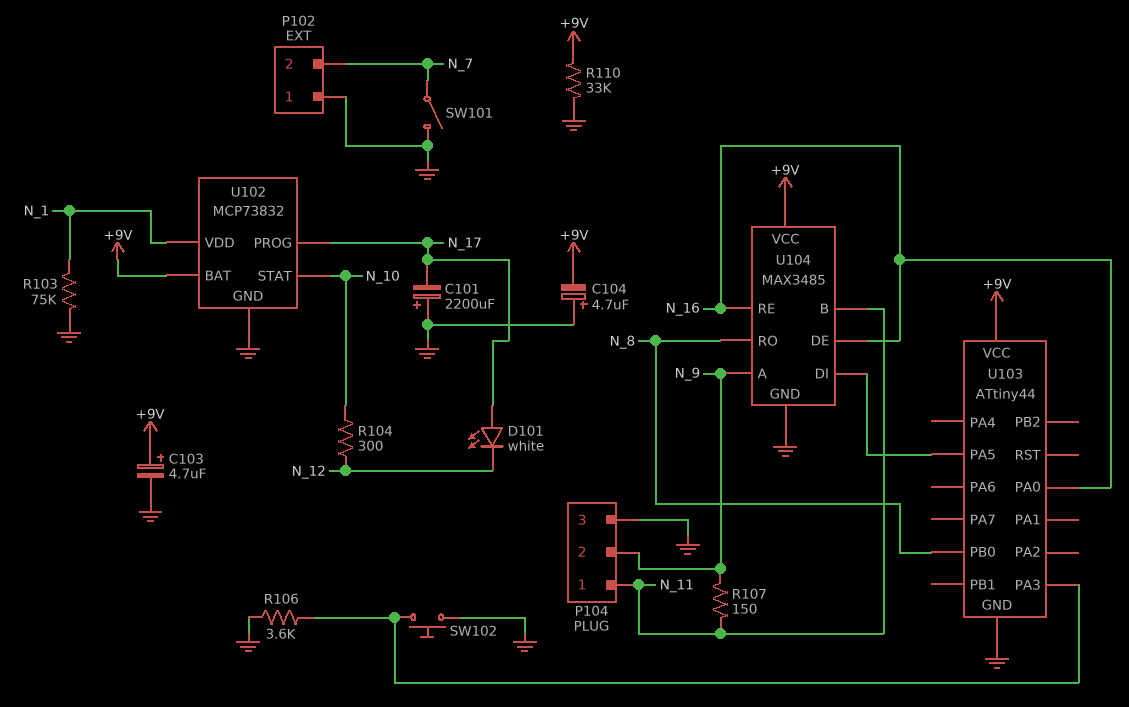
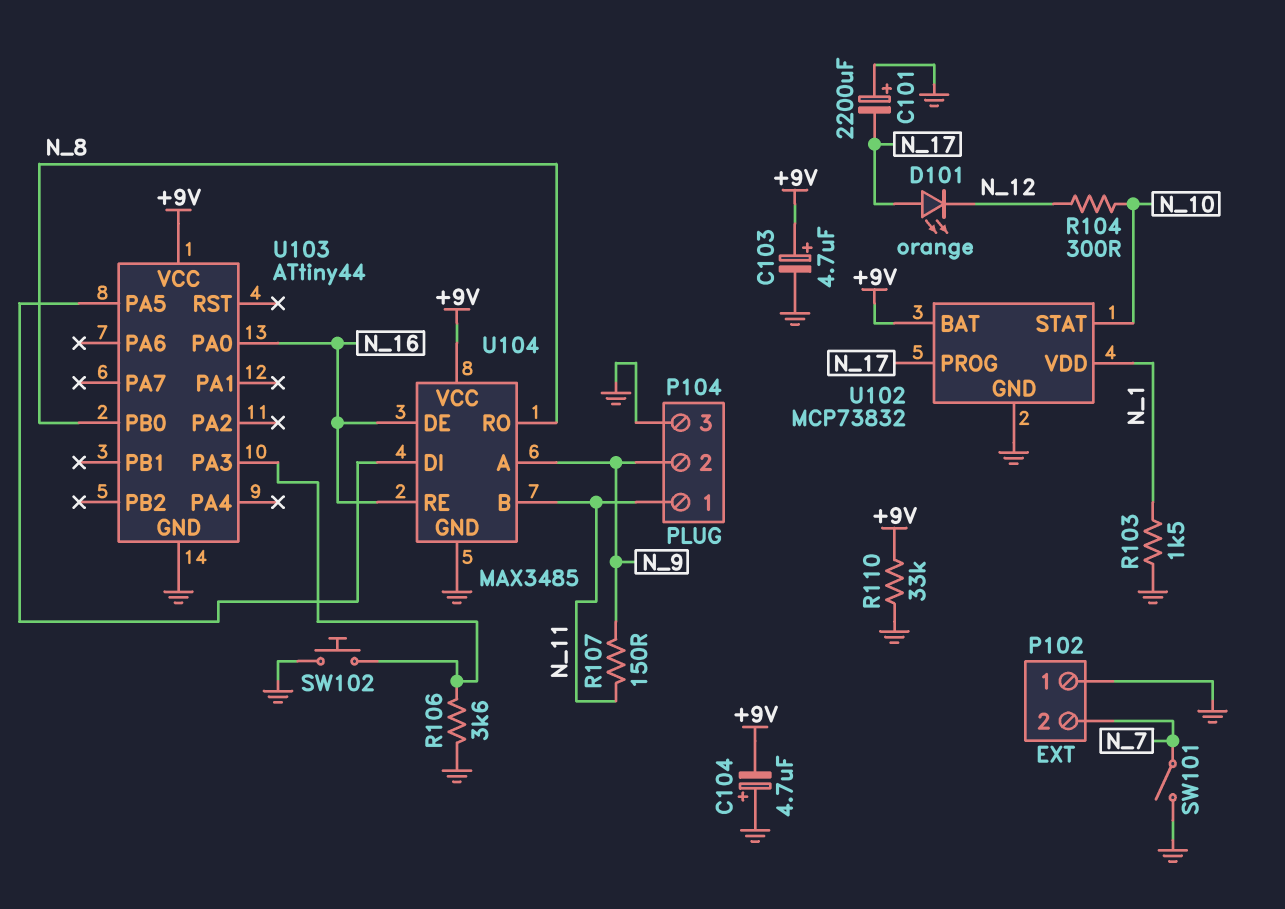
D101: LED white (A N_17, K N_12) -> LED orange (A N_17, K N_12)
R103: 75k (GND, N_1) -> 1.5k (GND, N_1)

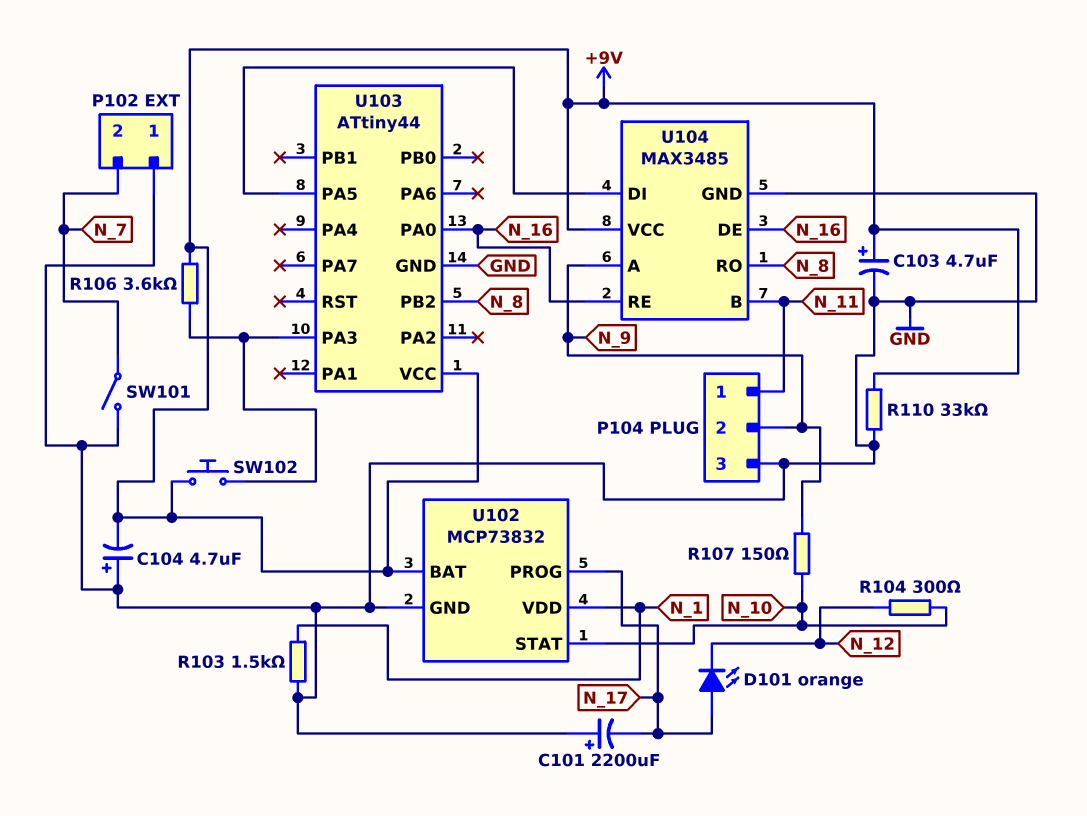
R106: 3.6k (GND, U103/PA3) -> 3.6k (+9V, U103/PA3)
R107: 150 (N_9, N_11) -> 150 (N_9, N_10)
SW102: button (GND, U103/PA3) -> button (+9V, U103/PA3)
U103 pin PB0: N_8 -> none
U103 pin PB2: none -> N_8

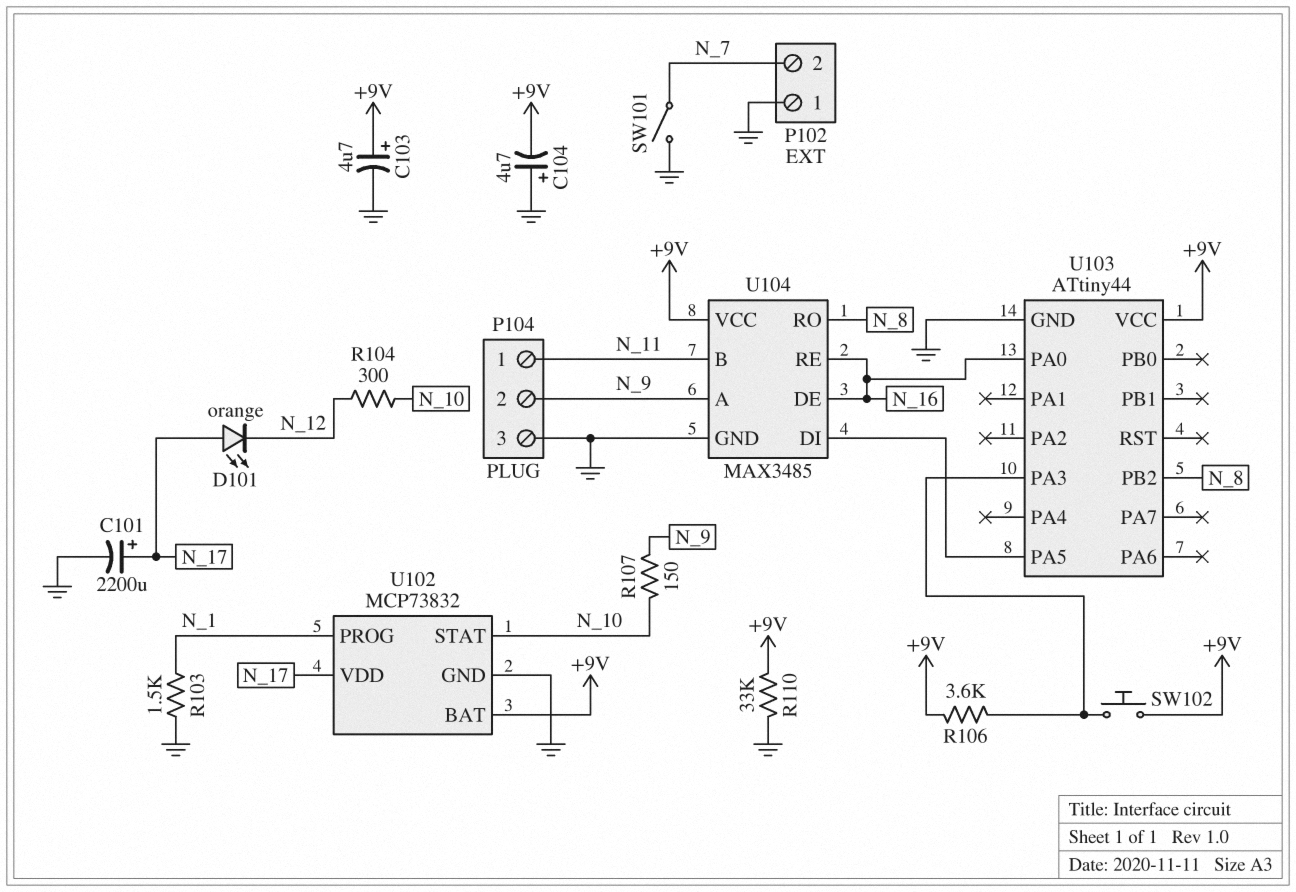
C101: 2200uF (plus GND, minus N_17) -> 2200uF (plus N_17, minus GND)
U102 pin PROG: N_17 -> N_1
U102 pin VDD: N_1 -> N_17

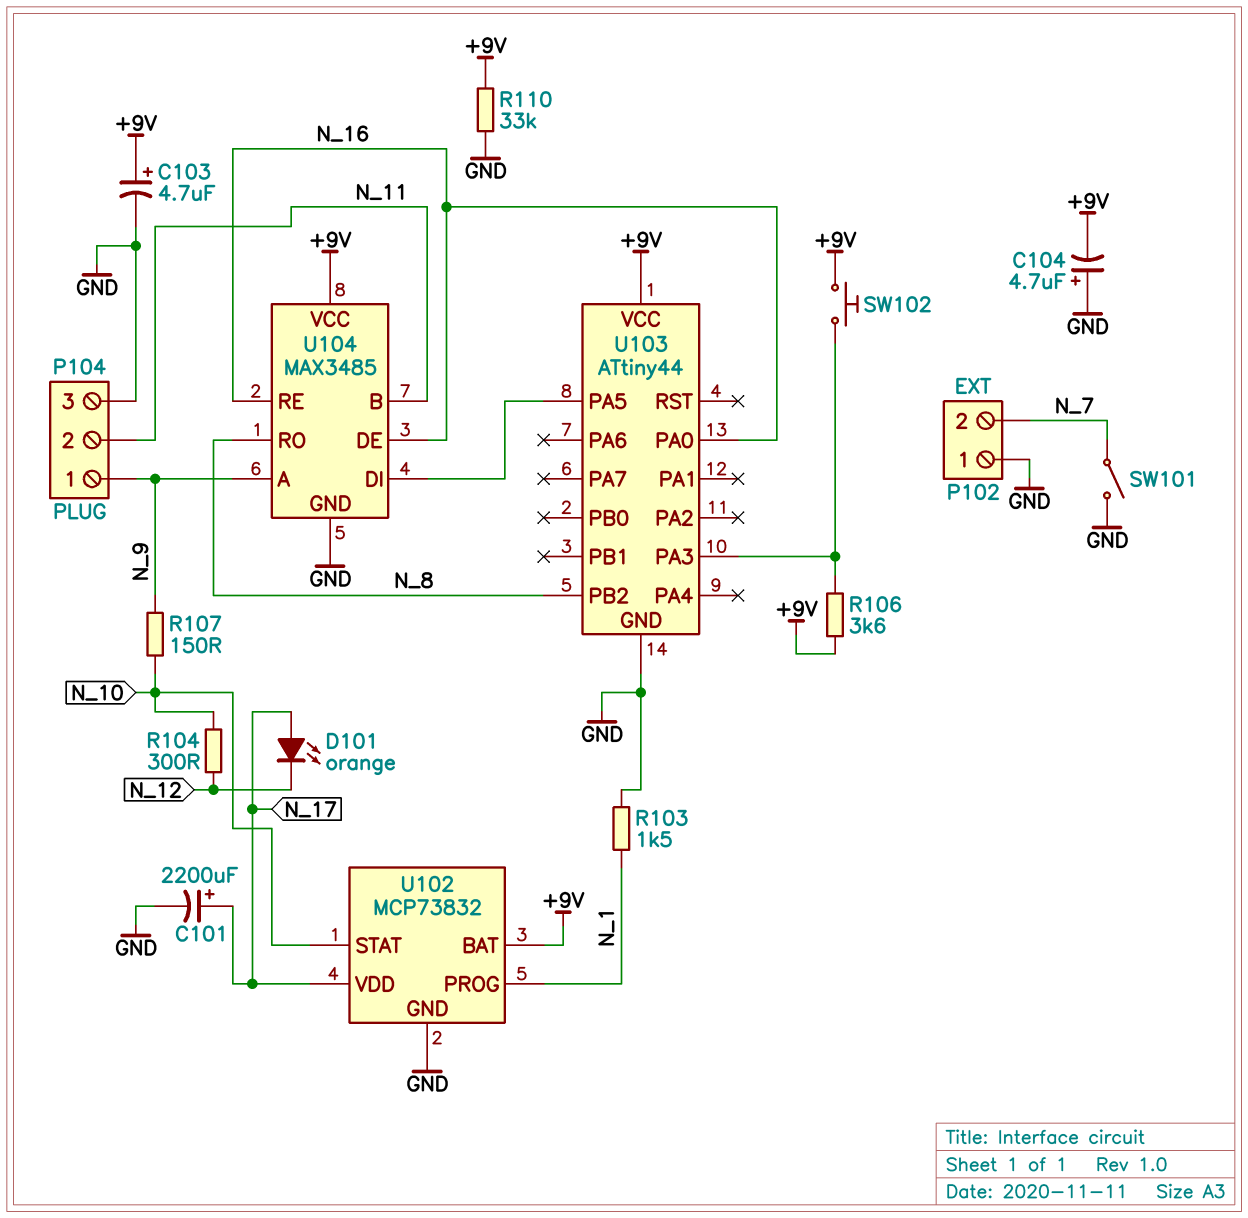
P104 pin 1: N_11 -> N_9
P104 pin 2: N_9 -> N_11

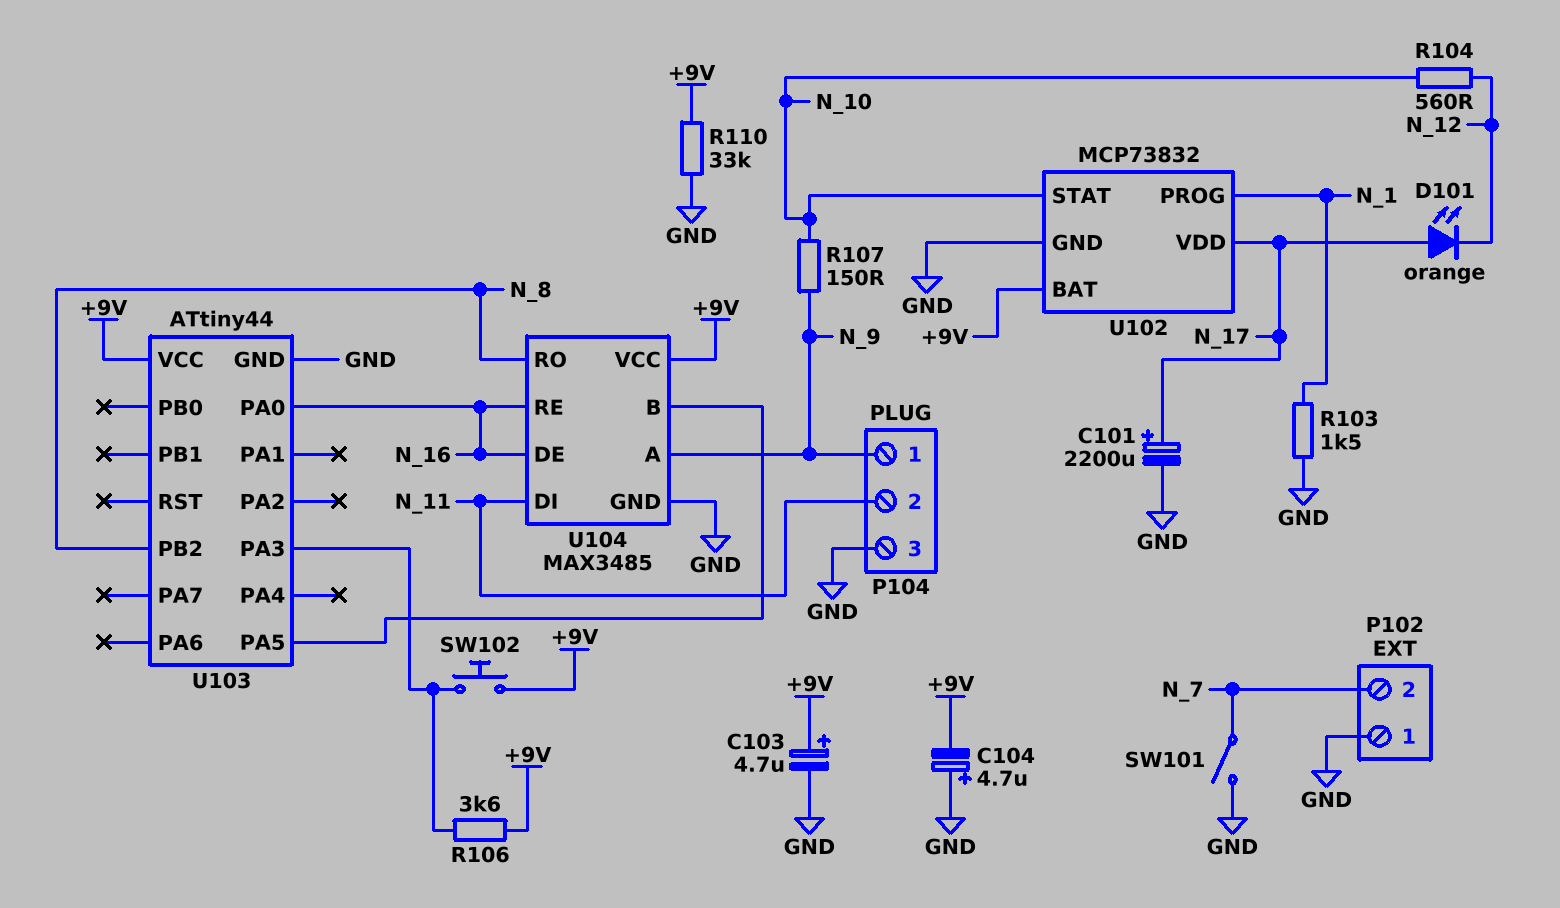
R104: 300 (N_10, N_12) -> 560 (N_10, N_12)
U104 pin B: N_11 -> U103/PA5
U104 pin DI: U103/PA5 -> N_11

